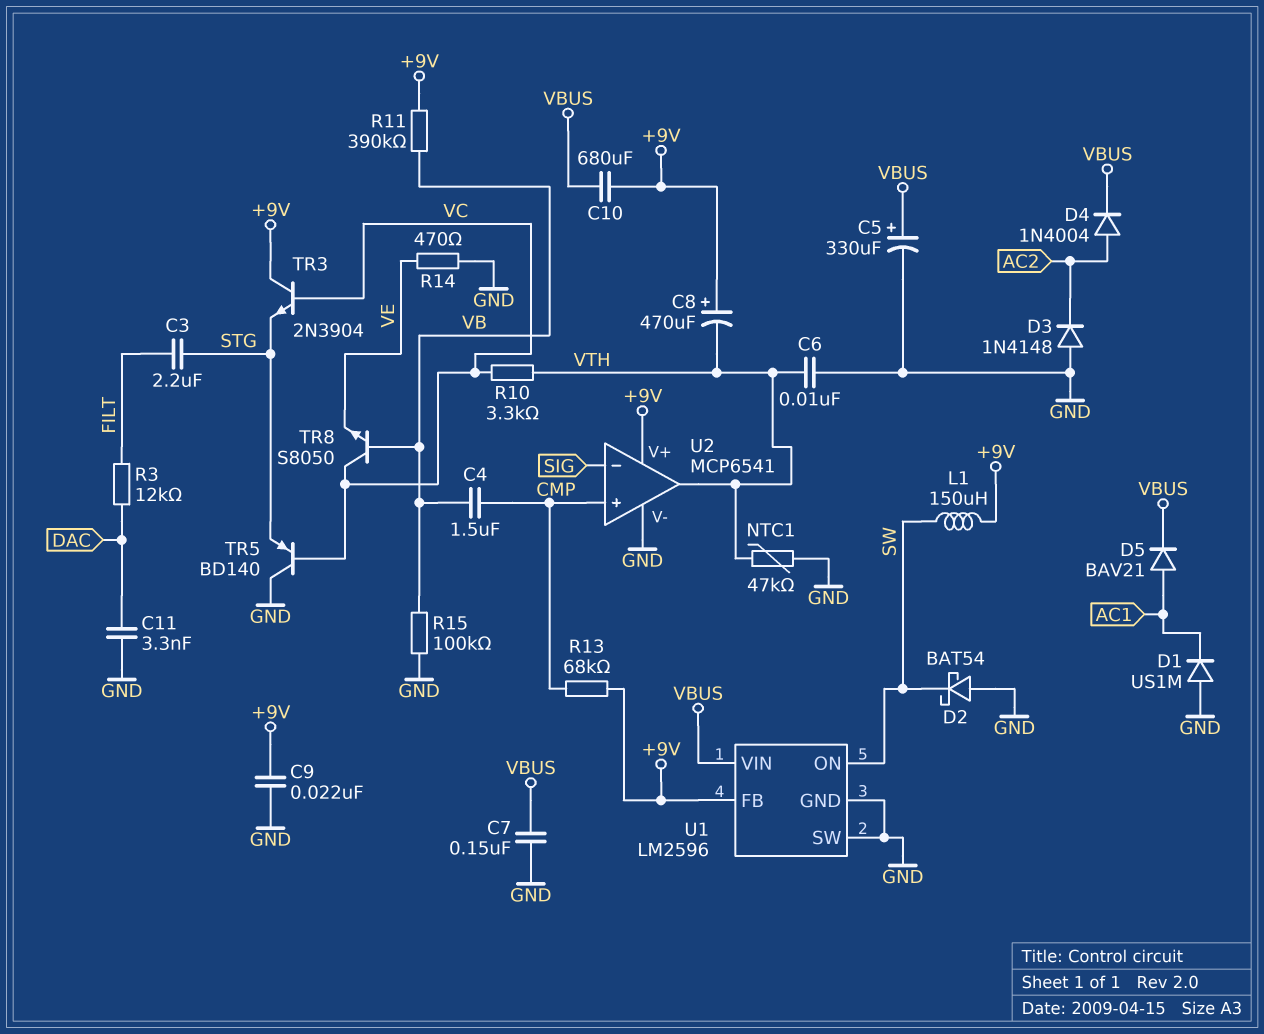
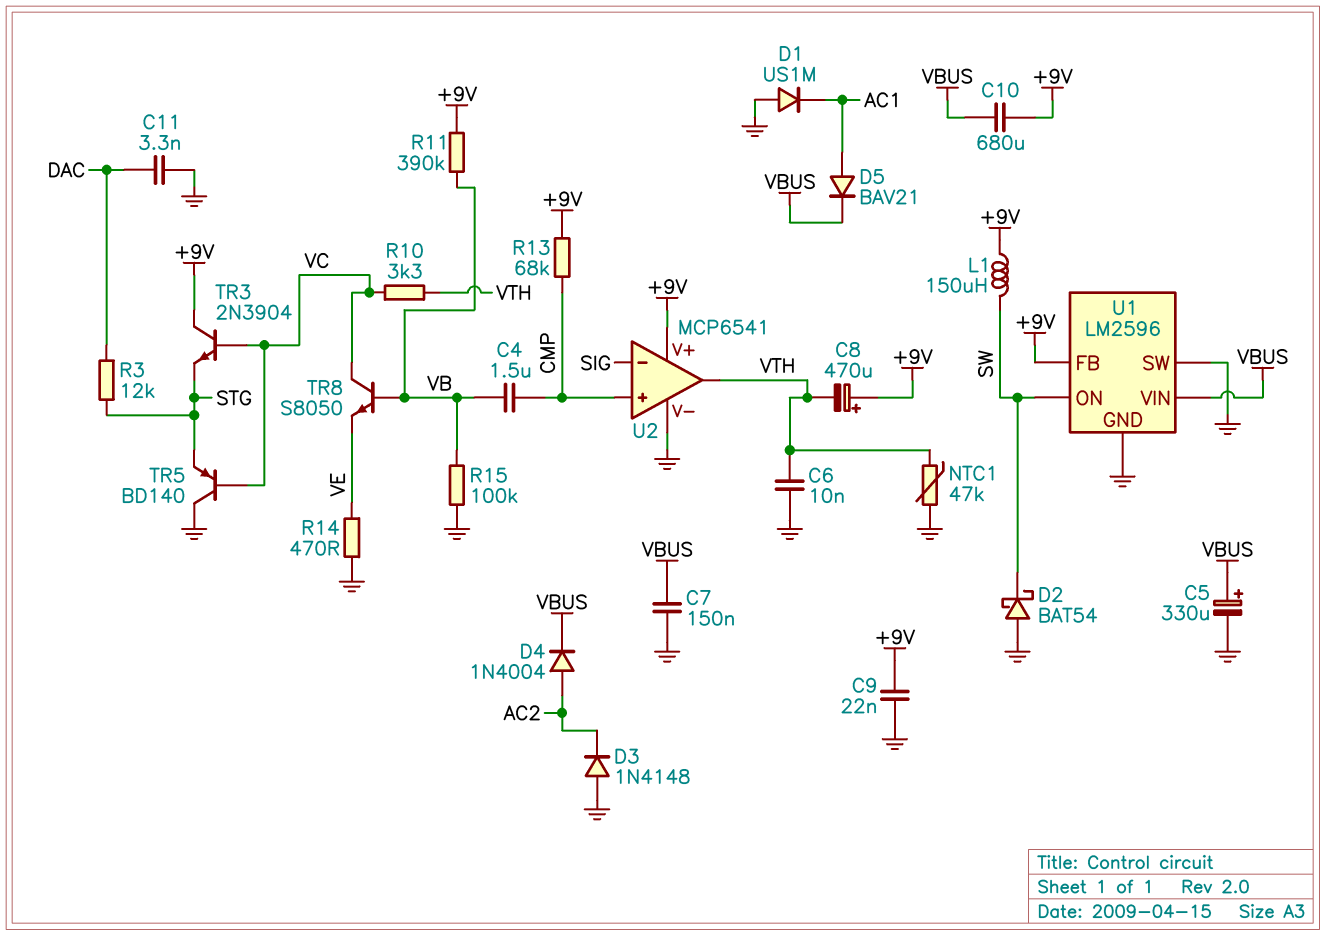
C3: 2.2uF (FILT, STG) -> none
R3: 12k (DAC, FILT) -> 12k (DAC, STG)

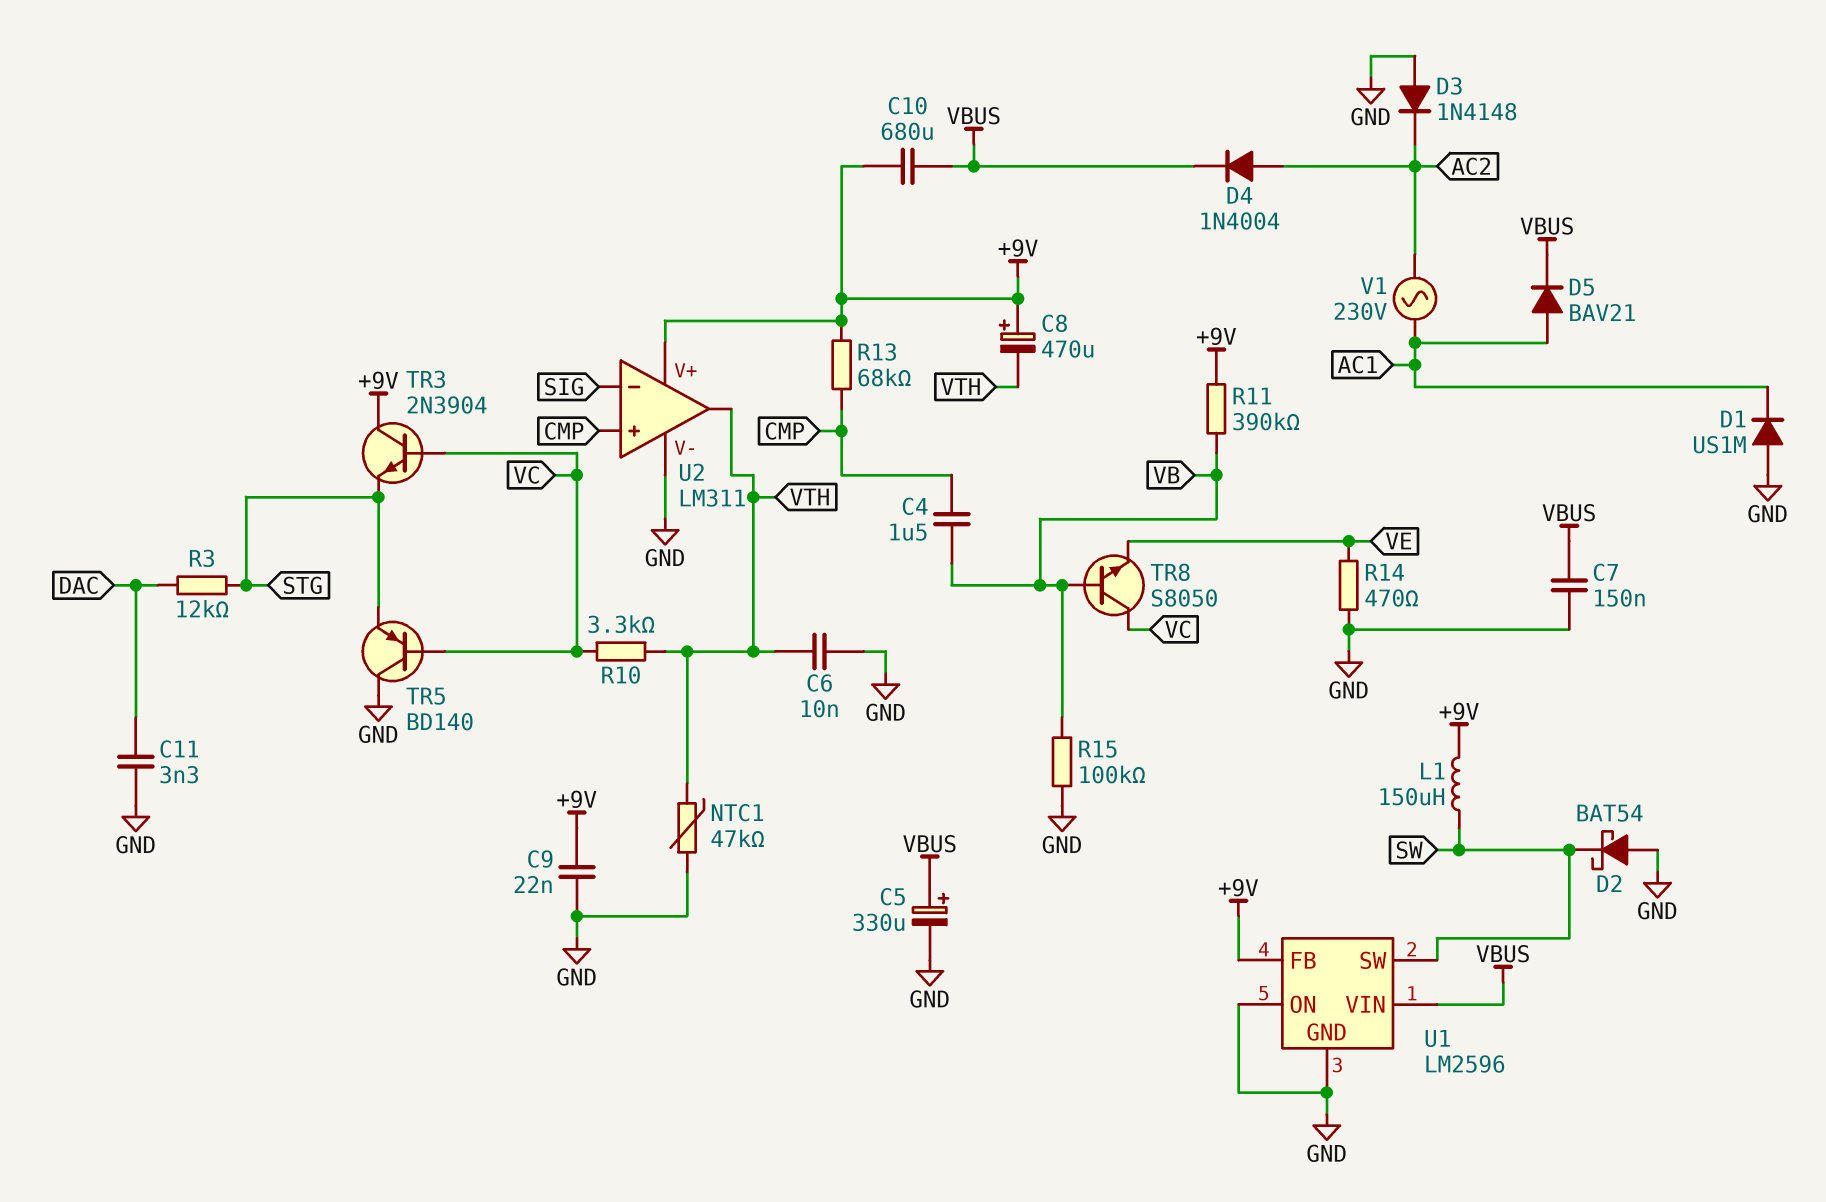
U1 pin ON: SW -> GND
U1 pin SW: GND -> SW
U2: MCP6541 -> LM311
V1: none -> AC 230V (AC1, AC2)

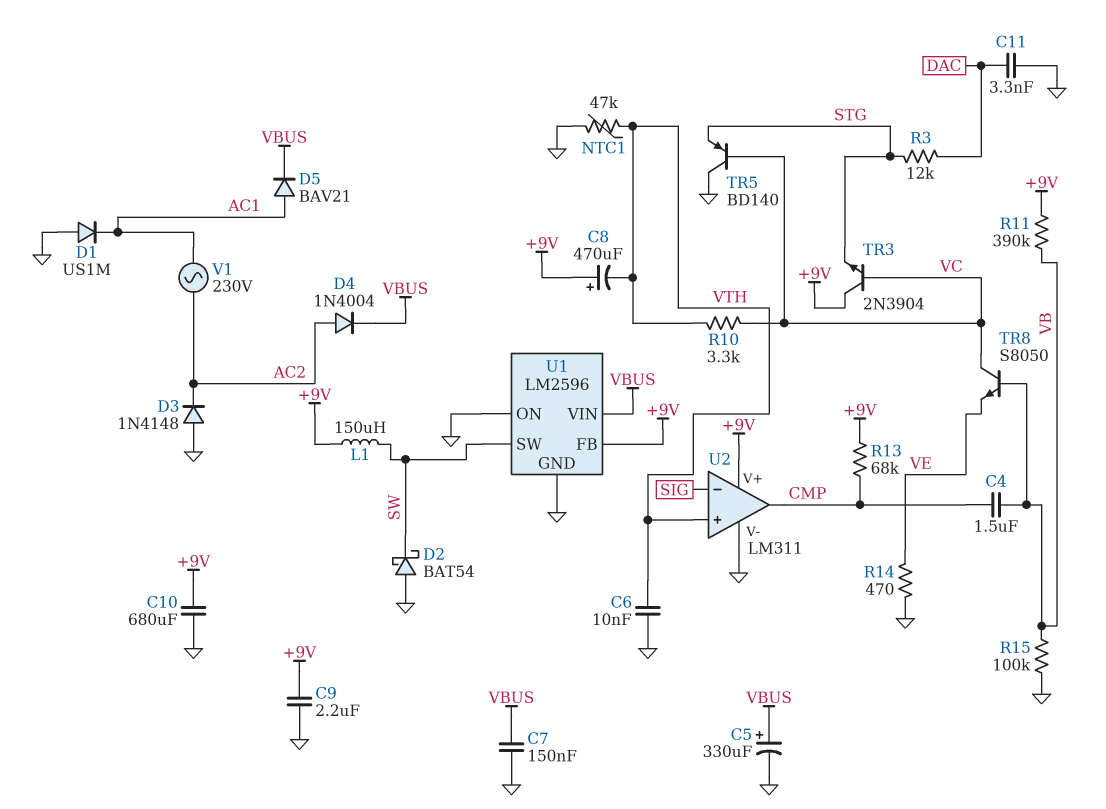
C9: 22nF (+9V, GND) -> 2.2uF (+9V, GND)
C10: 680uF (+9V, VBUS) -> 680uF (+9V, GND)
U2 pin in+: CMP -> VTH
U2 pin out: VTH -> CMP

